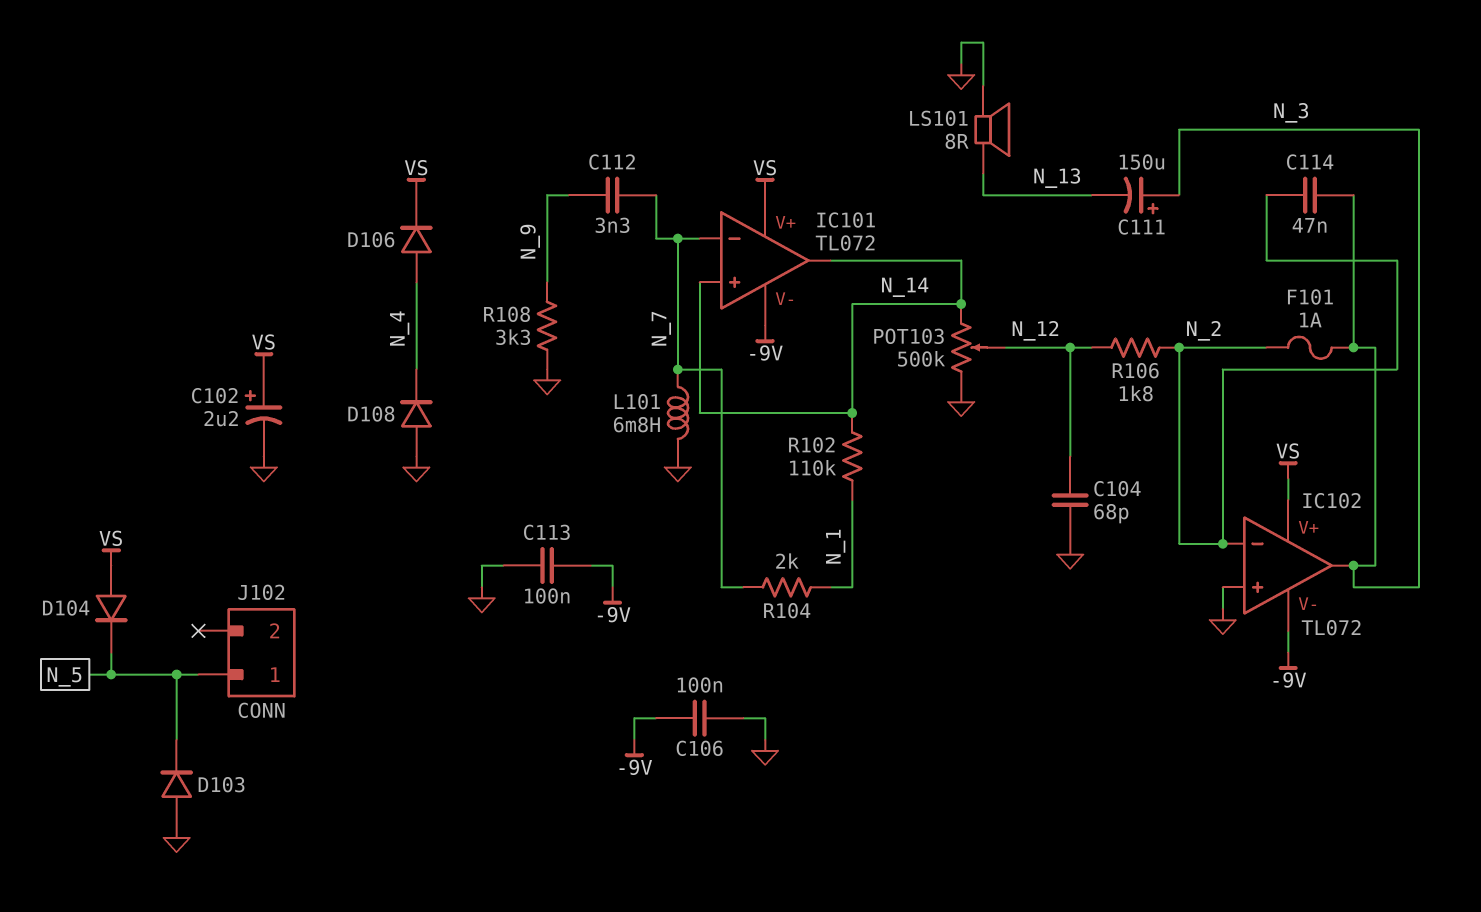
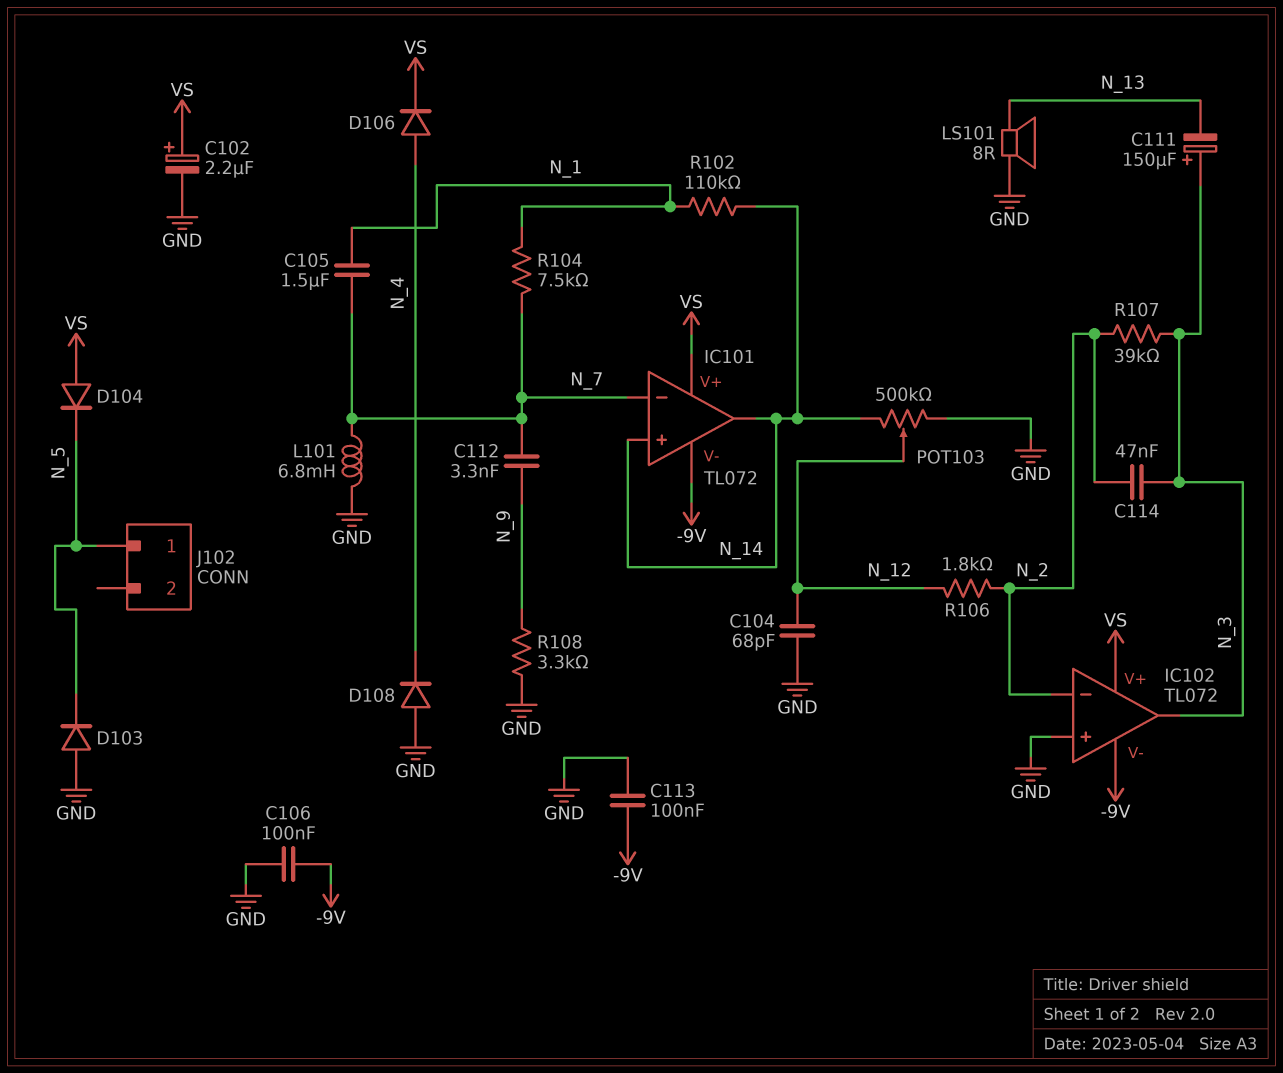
C105: none -> 1.5uF (N_1, N_7)
F101: 1A (N_2, N_3) -> none
R104: 2k (N_1, N_7) -> 7.5k (N_1, N_7)
R107: none -> 39k (N_2, N_3)

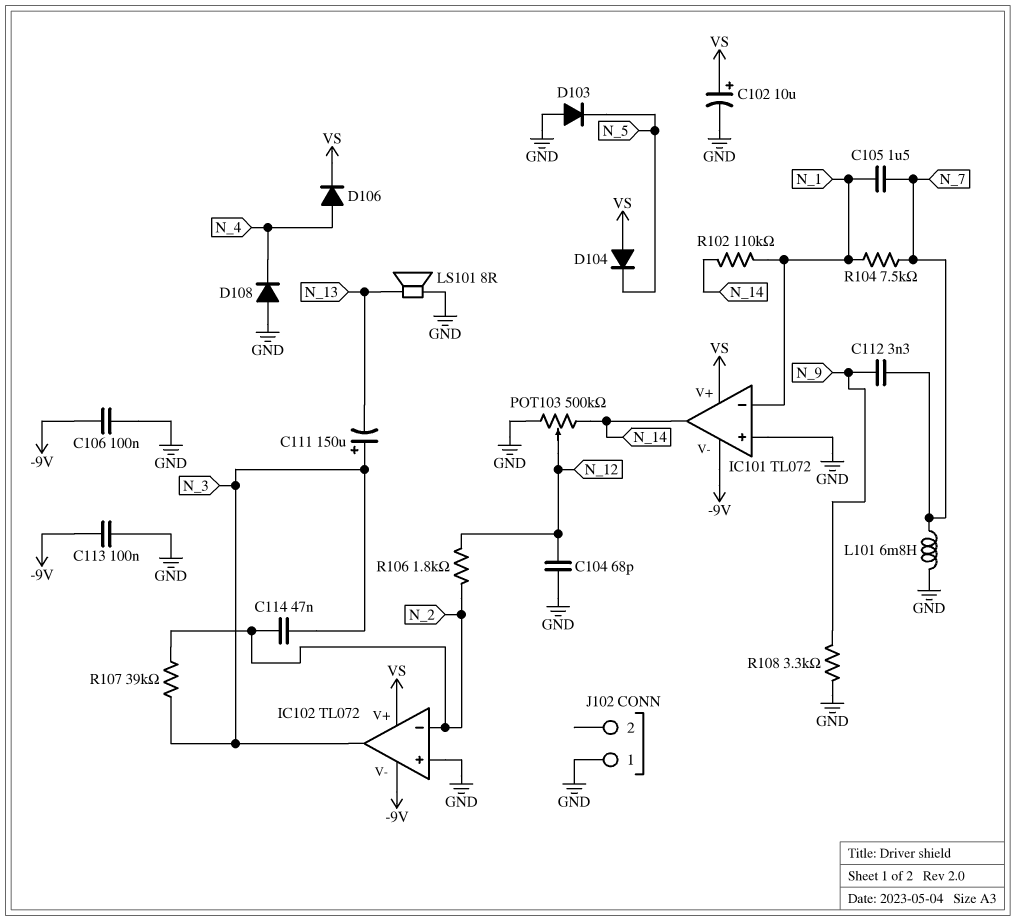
C102: 2.2uF (plus VS, minus GND) -> 10uF (plus VS, minus GND)
IC101 pin in+: N_14 -> GND
IC101 pin in-: N_7 -> N_1
J102 pin 1: N_5 -> GND

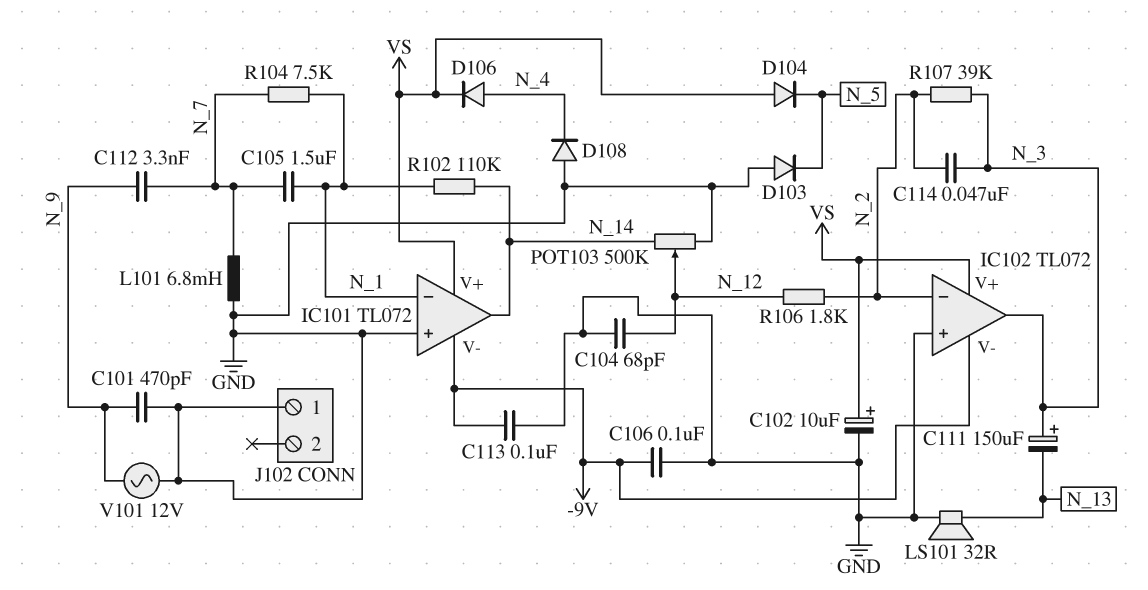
C101: none -> 470pF (GND, N_9)
LS101: speaker 8R (GND, N_13) -> speaker 32R (GND, N_13)
R108: 3.3k (GND, N_9) -> none
V101: none -> AC 12V (GND, N_9)

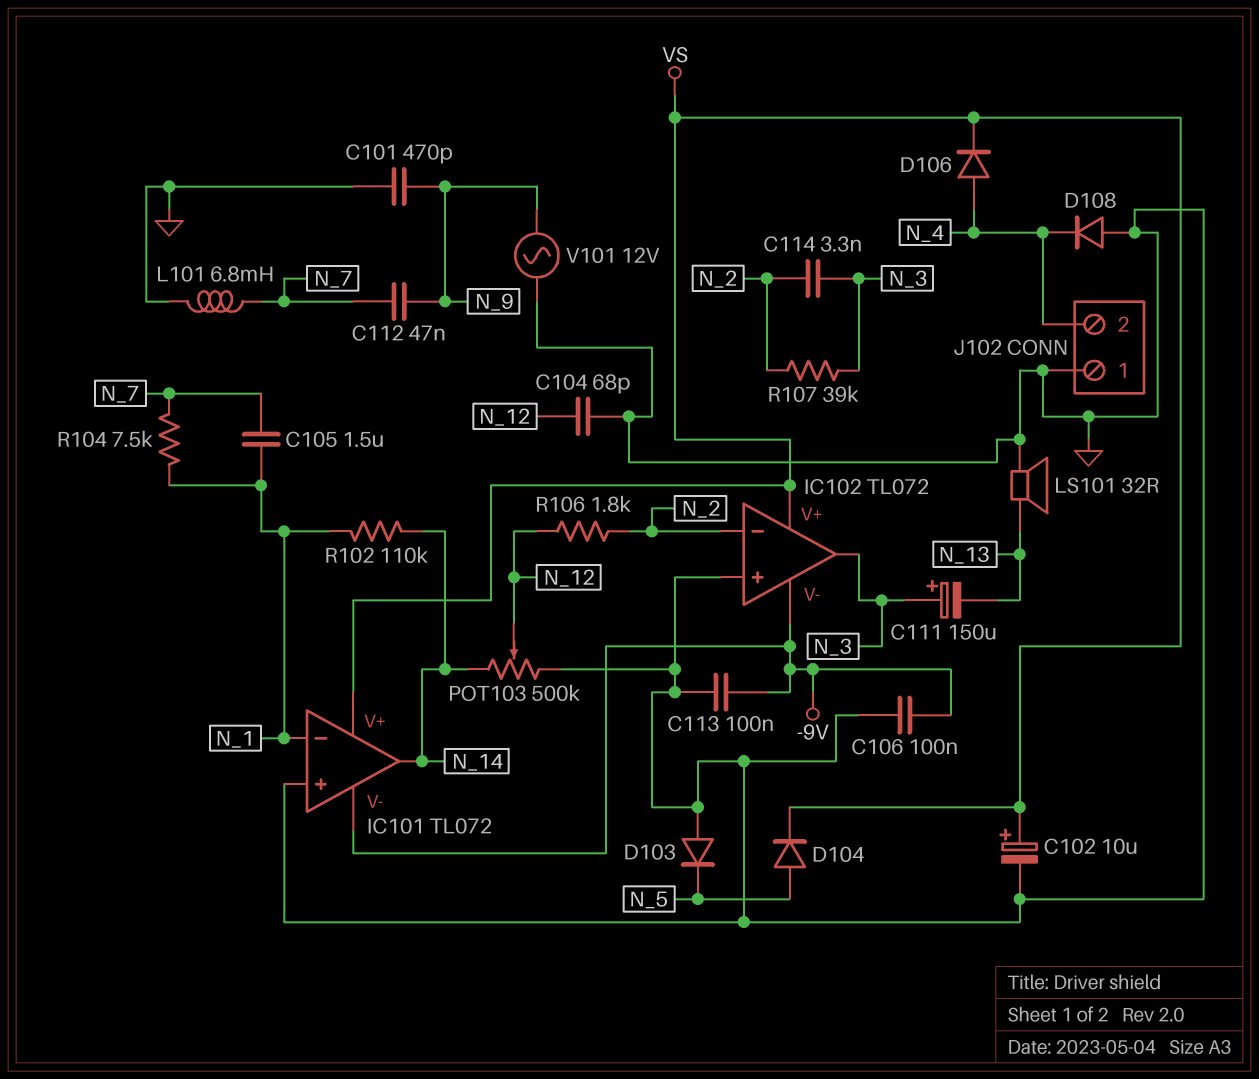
C112: 3.3nF (N_7, N_9) -> 47nF (N_7, N_9)
C114: 47nF (N_2, N_3) -> 3.3nF (N_2, N_3)
D104: diode (A VS, K N_5) -> diode (A N_5, K VS)
J102 pin 2: none -> N_4

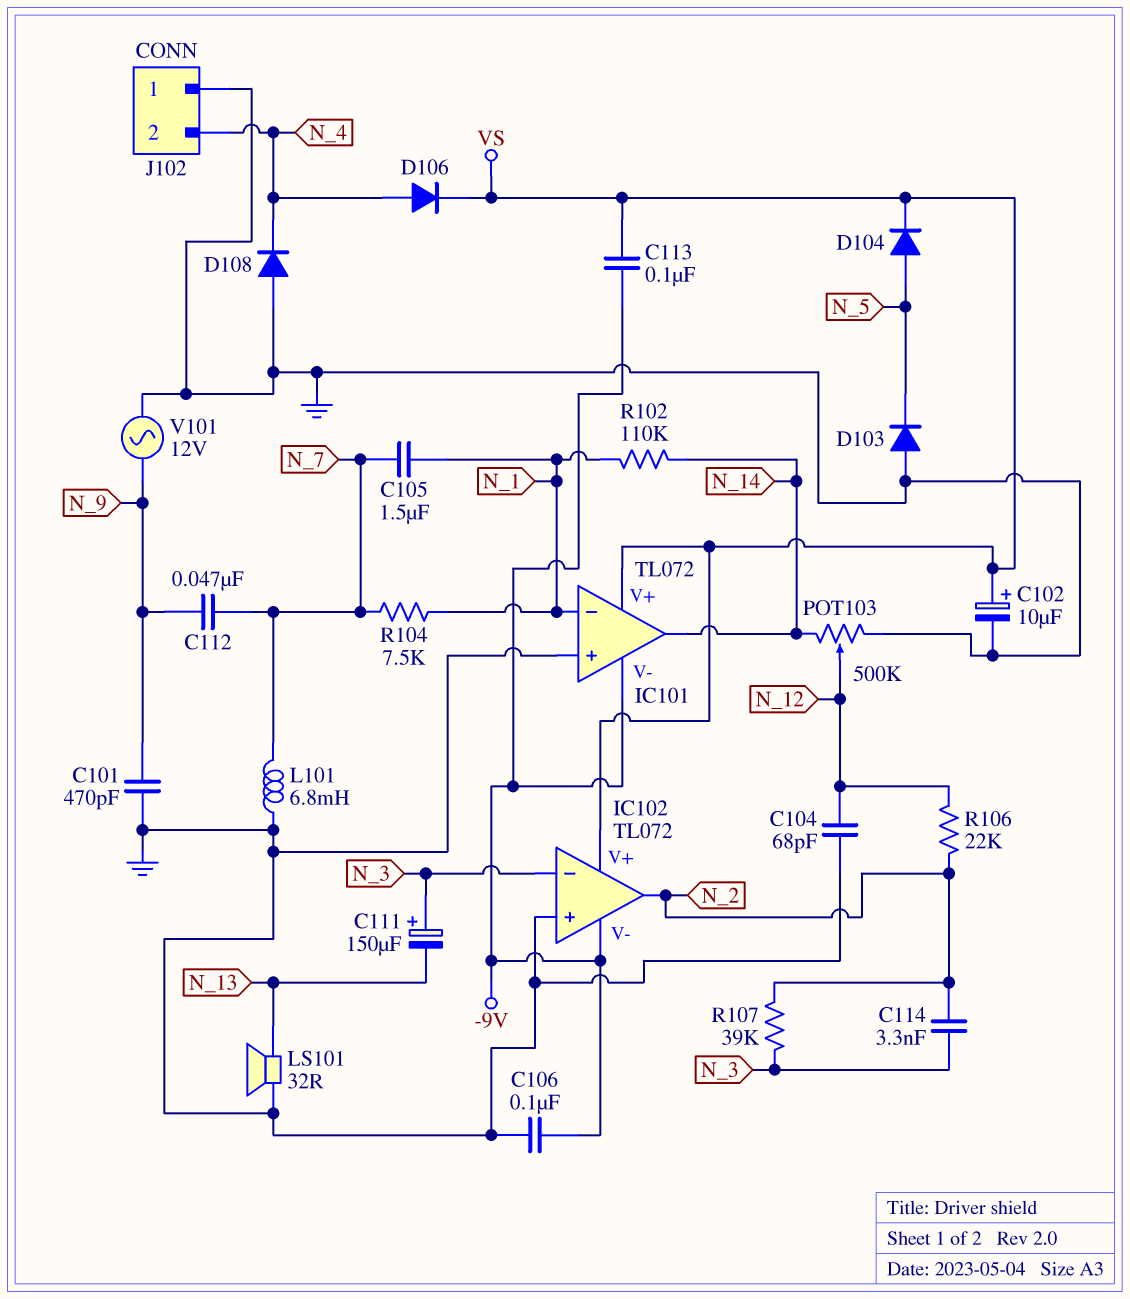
C113: 100nF (-9V, GND) -> 100nF (-9V, VS)
IC102 pin in-: N_2 -> N_3
IC102 pin out: N_3 -> N_2
R106: 1.8k (N_2, N_12) -> 22k (N_2, N_12)

